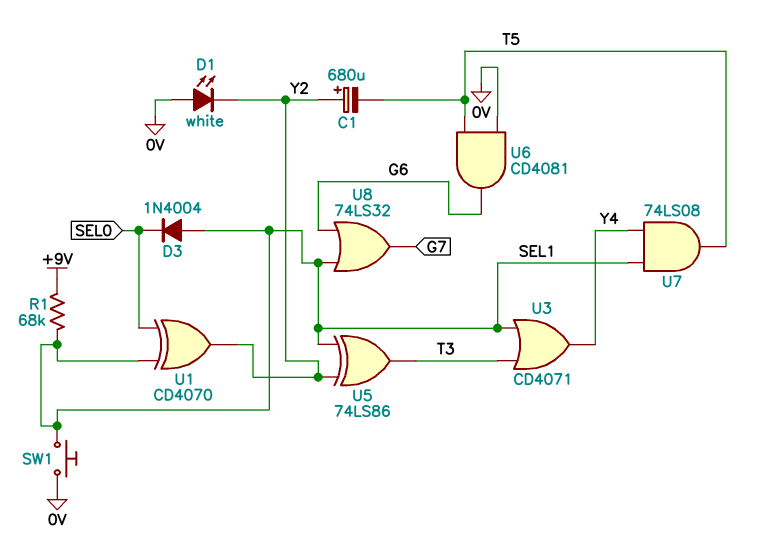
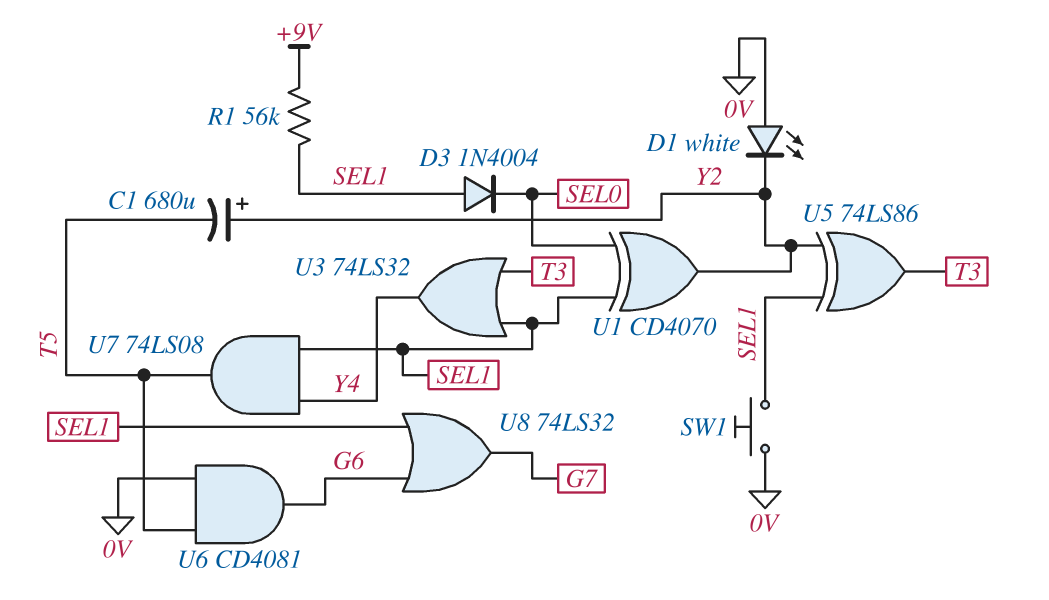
R1: 68k (+9V, SEL1) -> 56k (+9V, SEL1)
U3: OR CD4071 (in SEL1, in T3, out Y4) -> OR 74LS32 (in SEL1, in T3, out Y4)

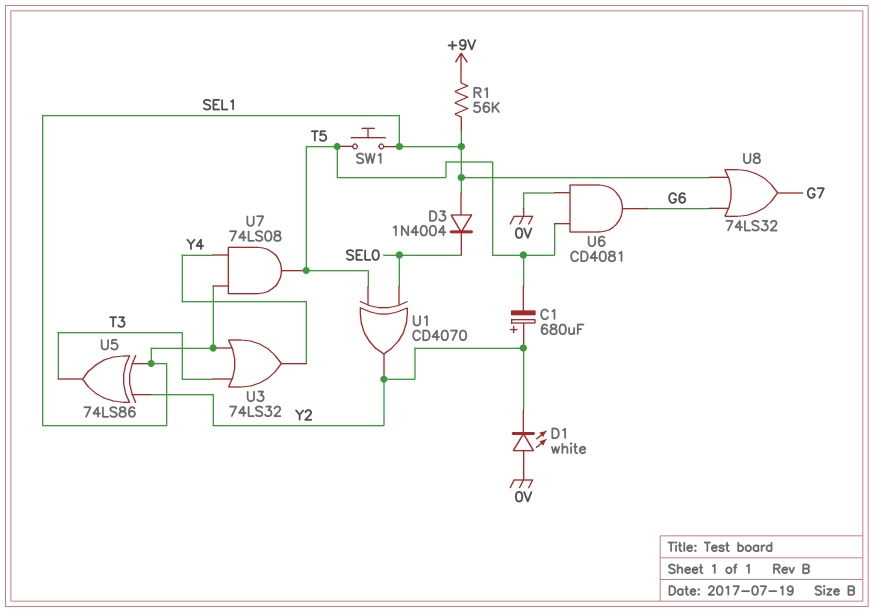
SW1: button (0V, SEL1) -> button (SEL1, T5)
U1: XOR CD4070 (in SEL0, in SEL1, out Y2) -> XOR CD4070 (in SEL0, in T5, out Y2)

